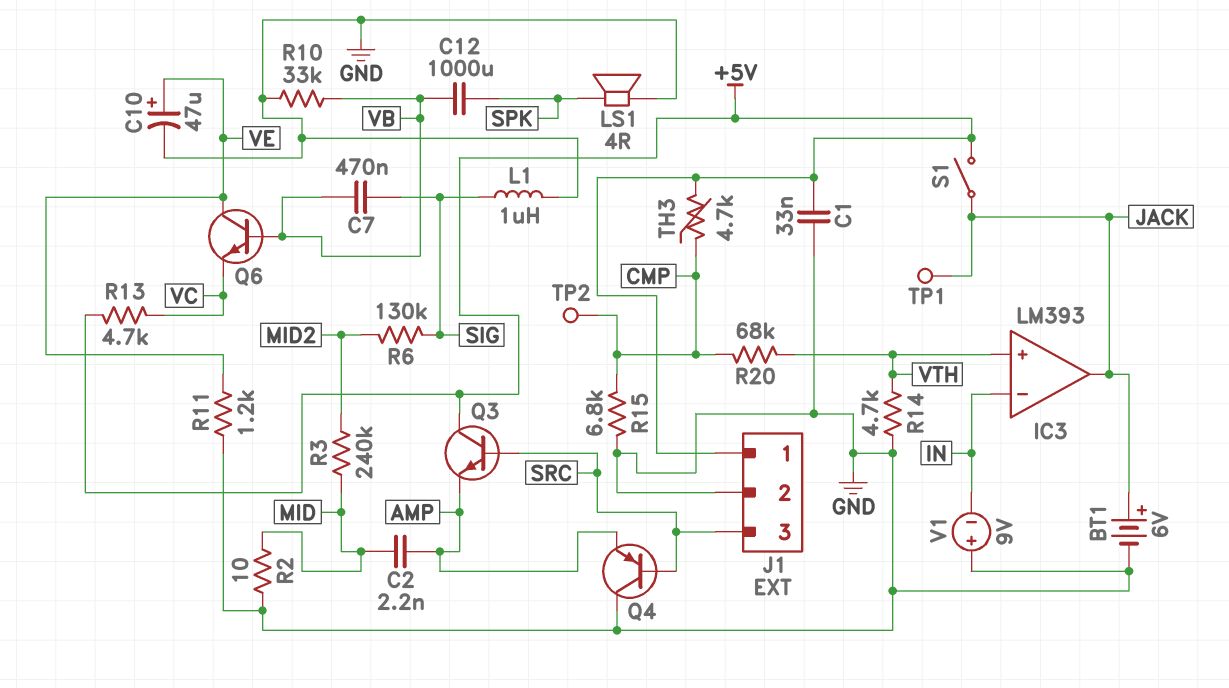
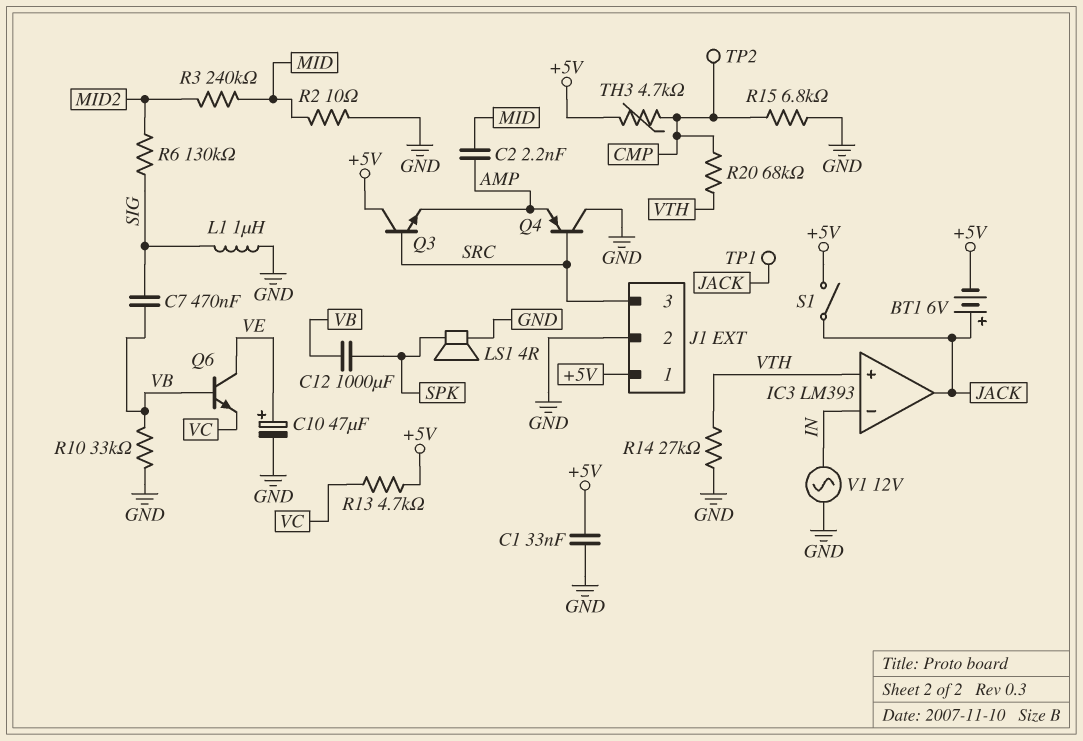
BT1: 6V (plus JACK, minus GND) -> 6V (plus JACK, minus +5V)
R11: 1.2k (GND, VE) -> none
R14: 4.7k (GND, VTH) -> 27k (GND, VTH)
V1: 9V (plus GND, minus IN) -> AC 12V (GND, IN)

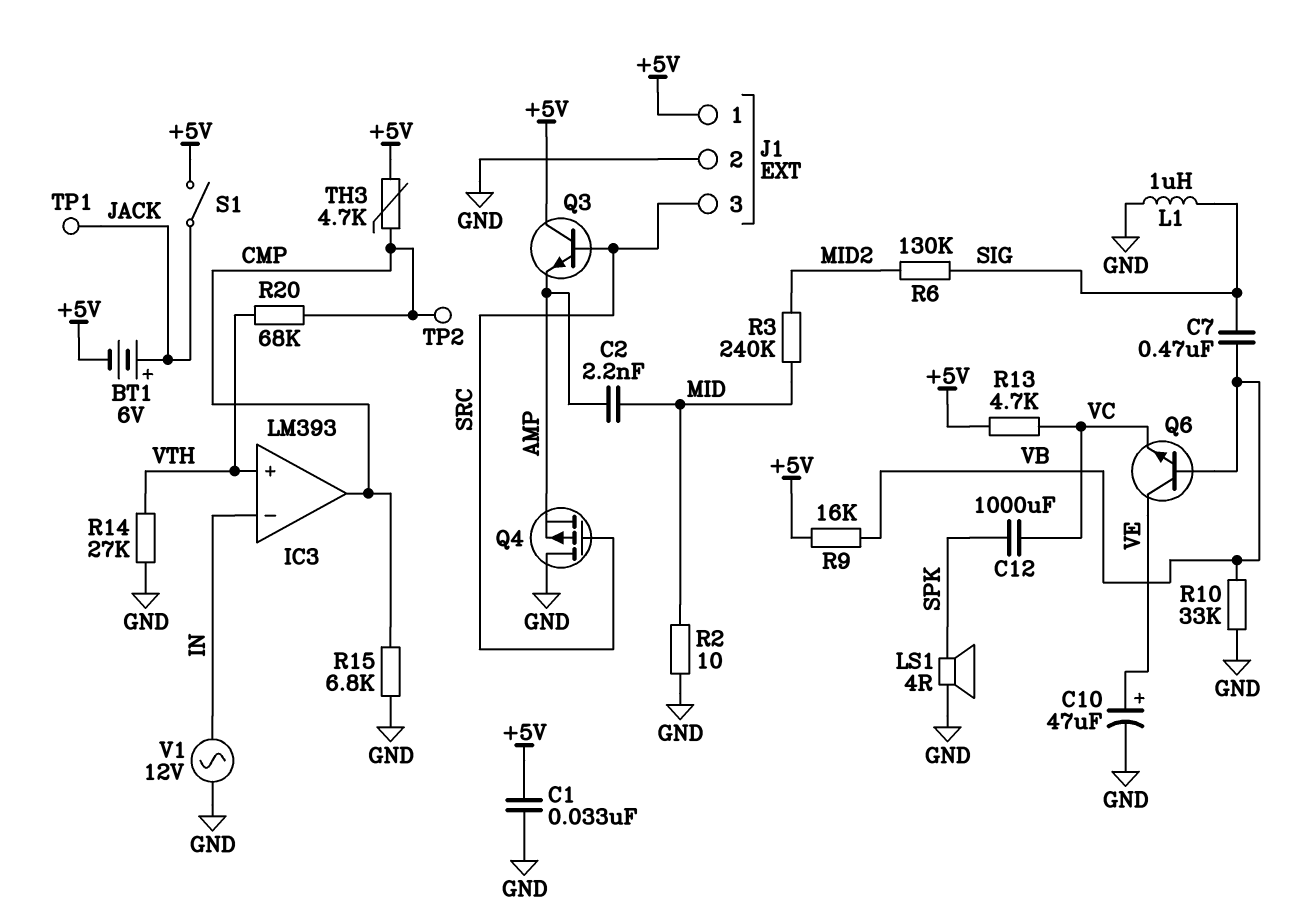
C12: 1000uF (SPK, VB) -> 1000uF (SPK, VC)
IC3 pin out: JACK -> CMP
Q4: PNP (B SRC, C GND, E AMP) -> PMOS (G SRC, D GND, S AMP)
R9: none -> 16k (+5V, VB)

